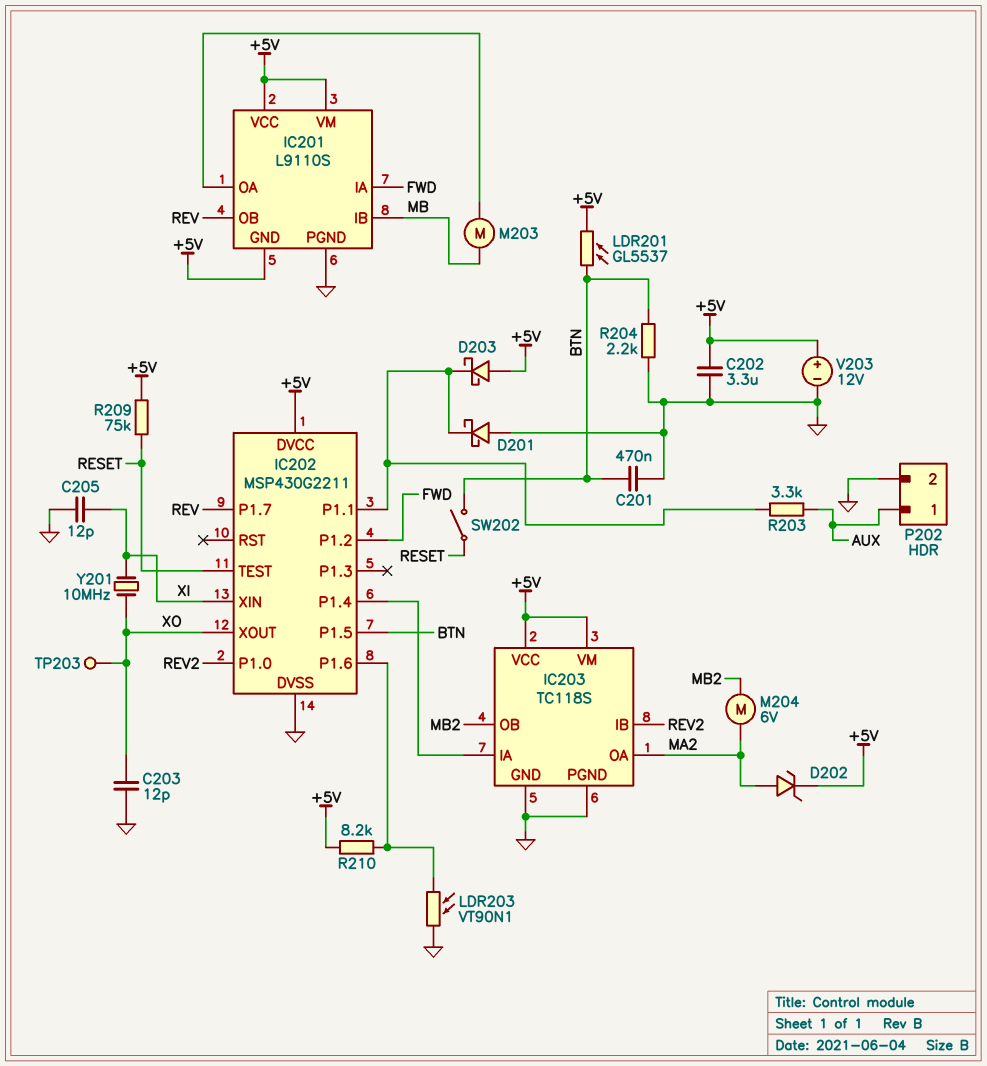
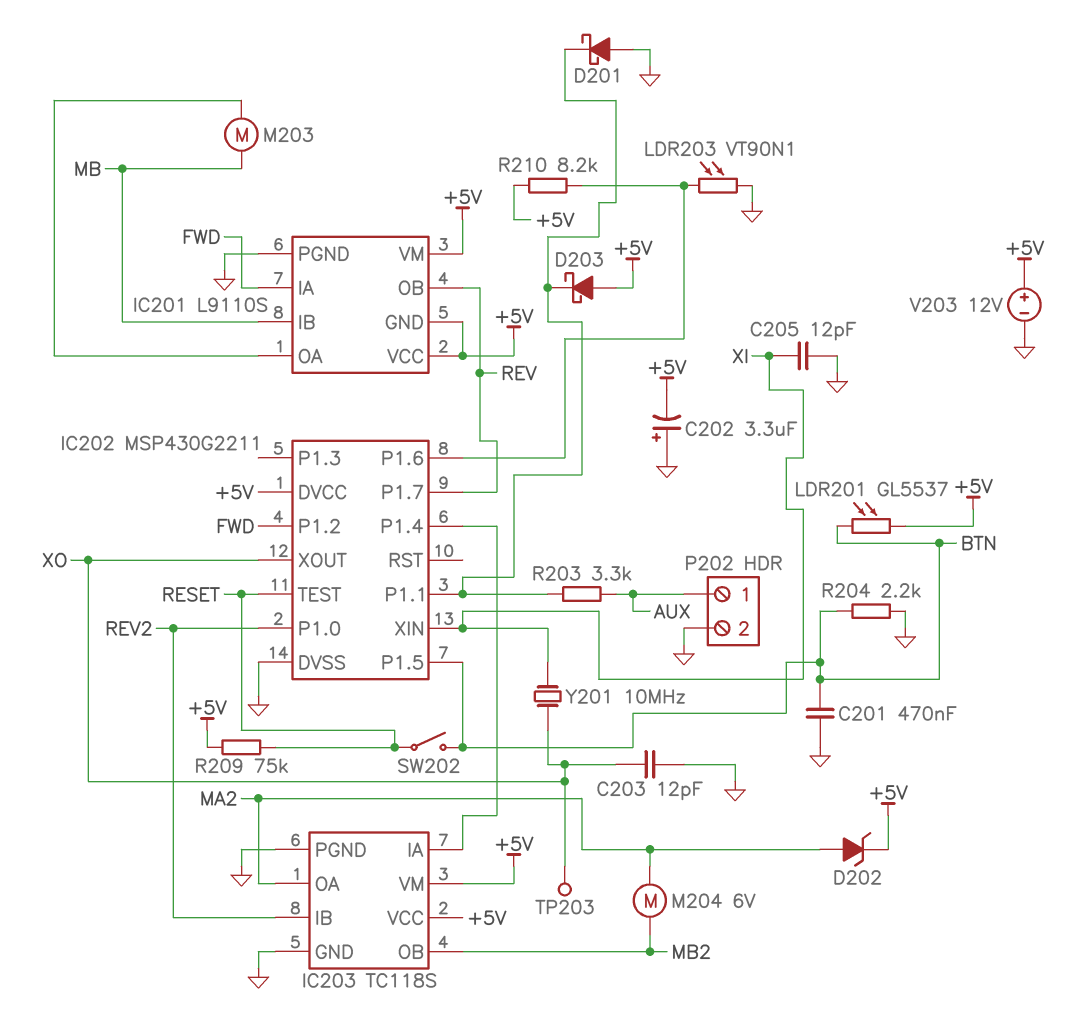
C202: 3.3uF (+5V, GND) -> 3.3uF (plus GND, minus +5V)

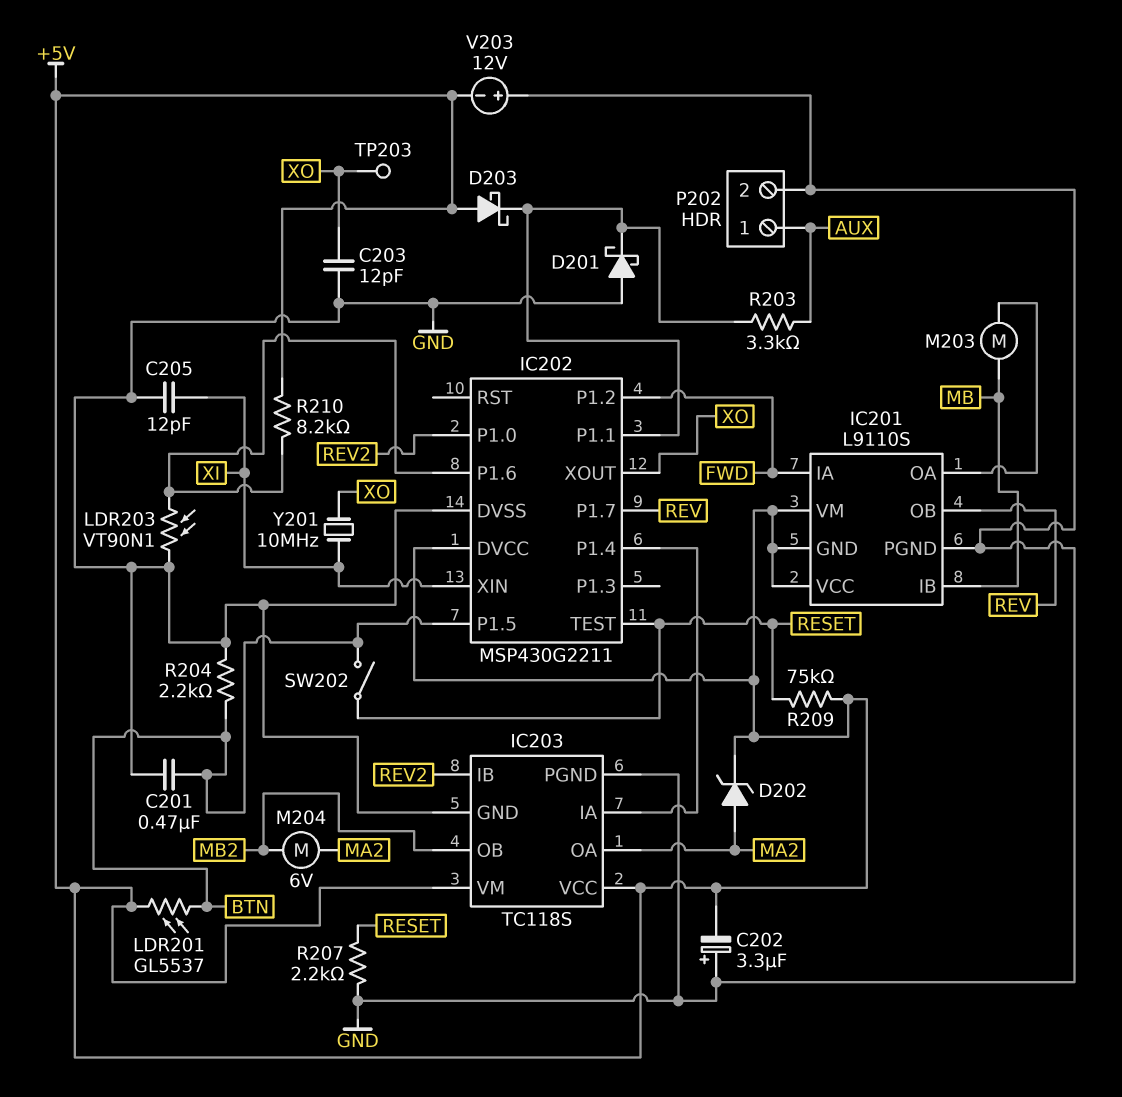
R207: none -> 2.2k (GND, RESET)
V203: 12V (plus +5V, minus GND) -> 12V (plus GND, minus +5V)

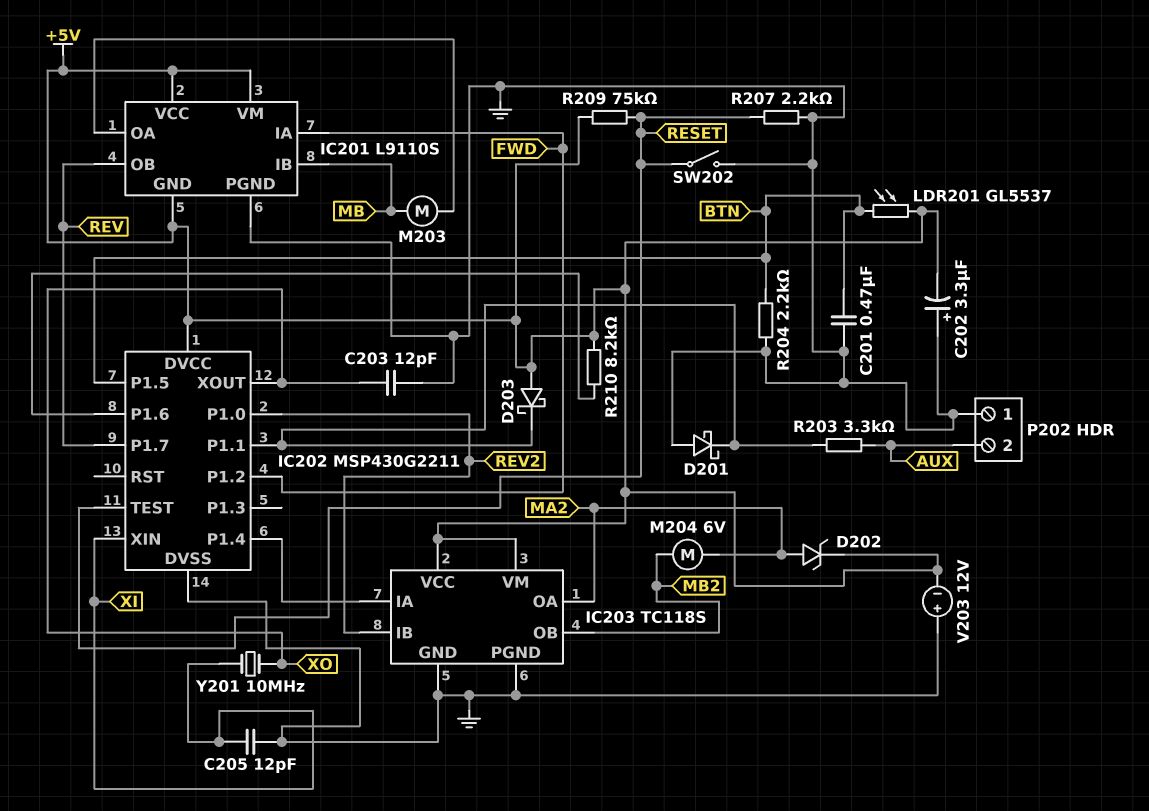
LDR203: VT90N1 (GND, IC202/P1.6) -> none
P202 pin 1: AUX -> GND
P202 pin 2: GND -> AUX
SW202: switch (BTN, RESET) -> switch (GND, RESET)
TP203: test point (XO) -> none

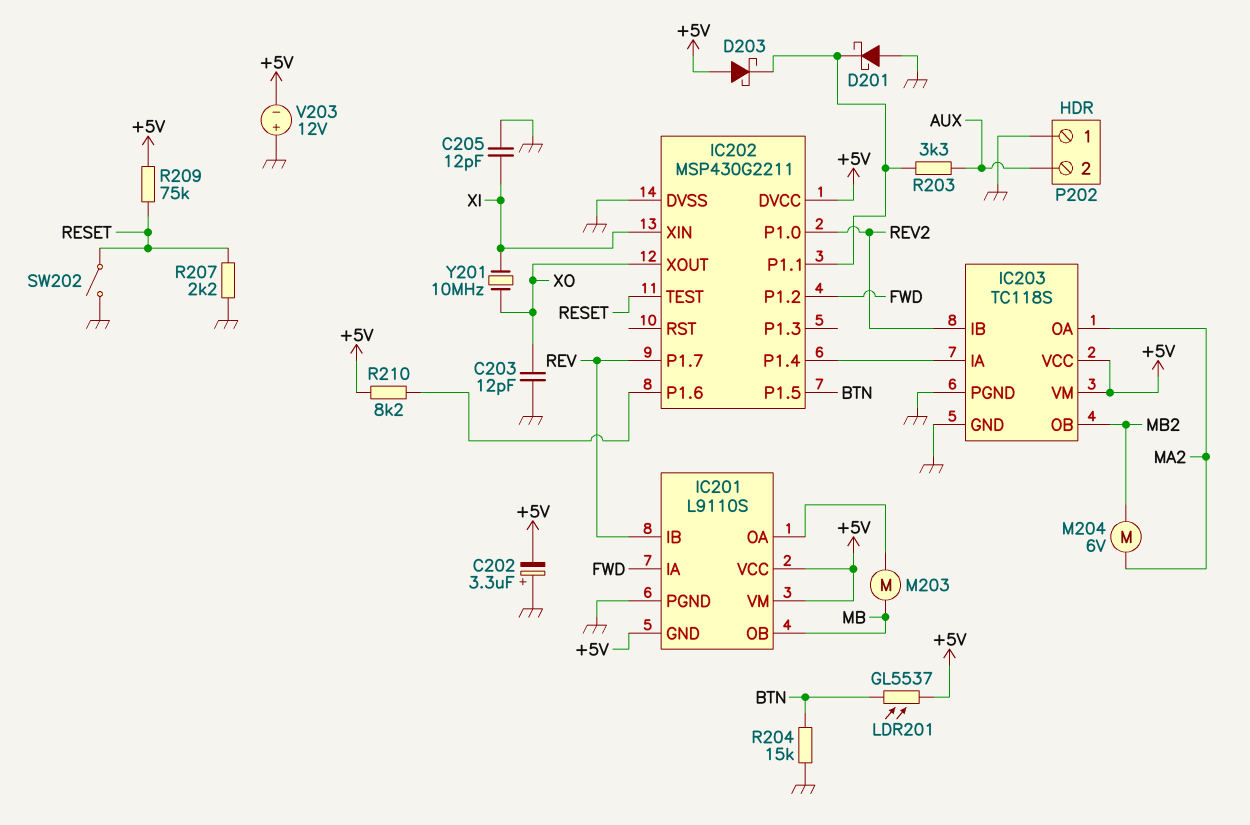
C201: 470nF (BTN, GND) -> none
D202: zener (A MA2, K +5V) -> none
IC201 pin IB: MB -> REV
IC201 pin OB: REV -> MB
R204: 2.2k (BTN, GND) -> 15k (BTN, GND)

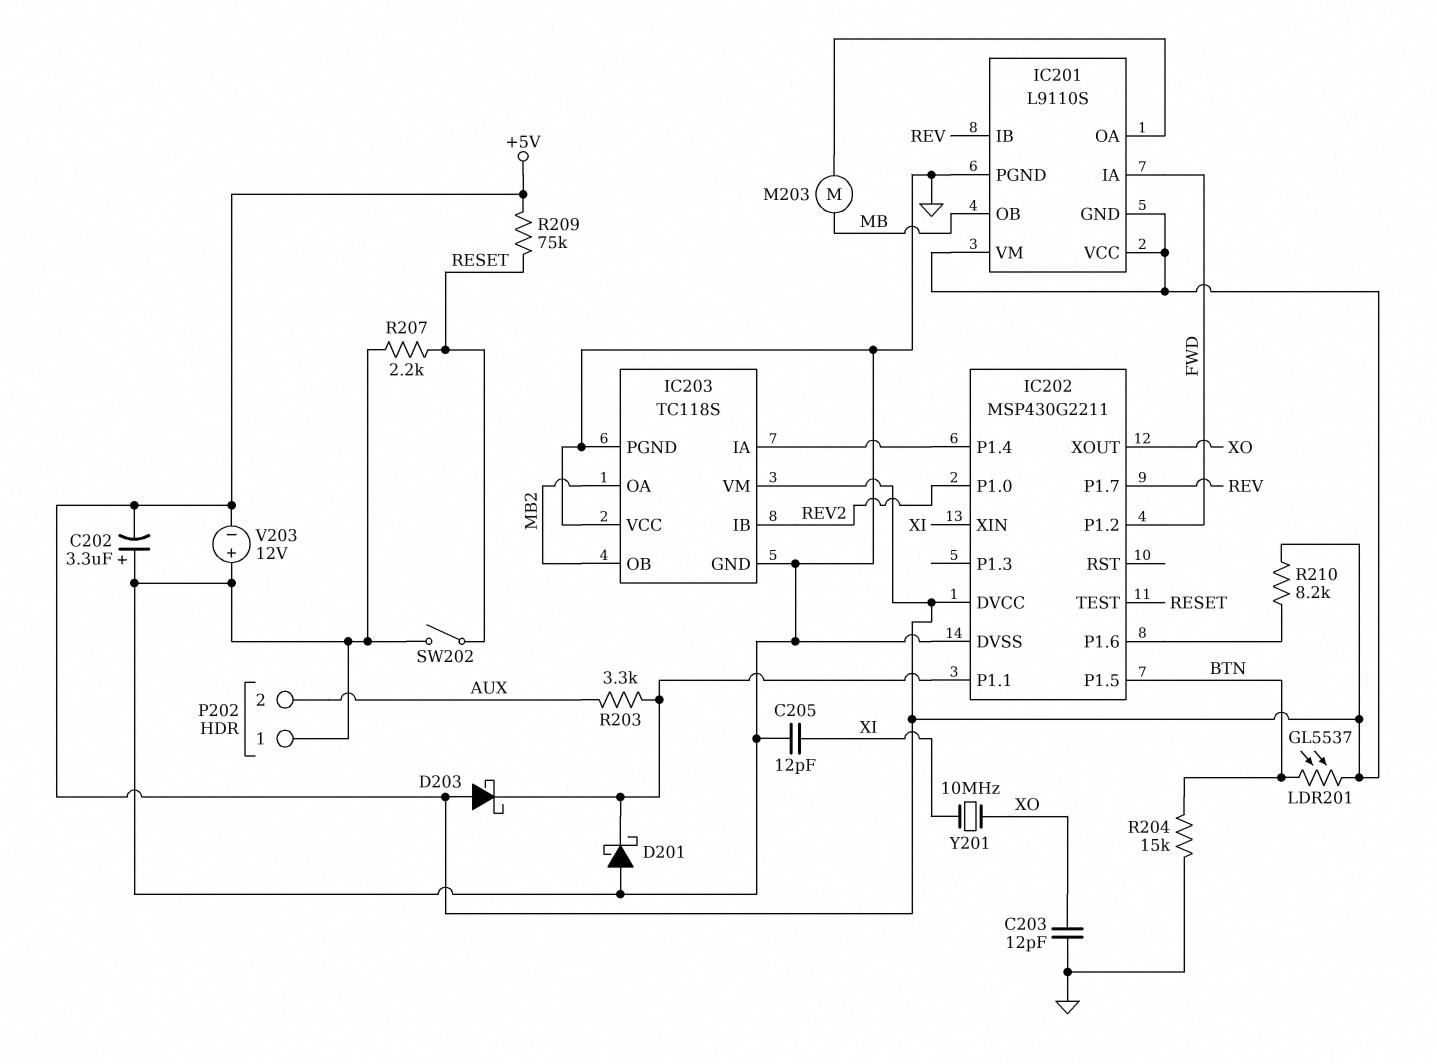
IC203 pin OA: MA2 -> MB2
IC203 pin VCC: +5V -> GND
M204: motor 6V (MA2, MB2) -> none

